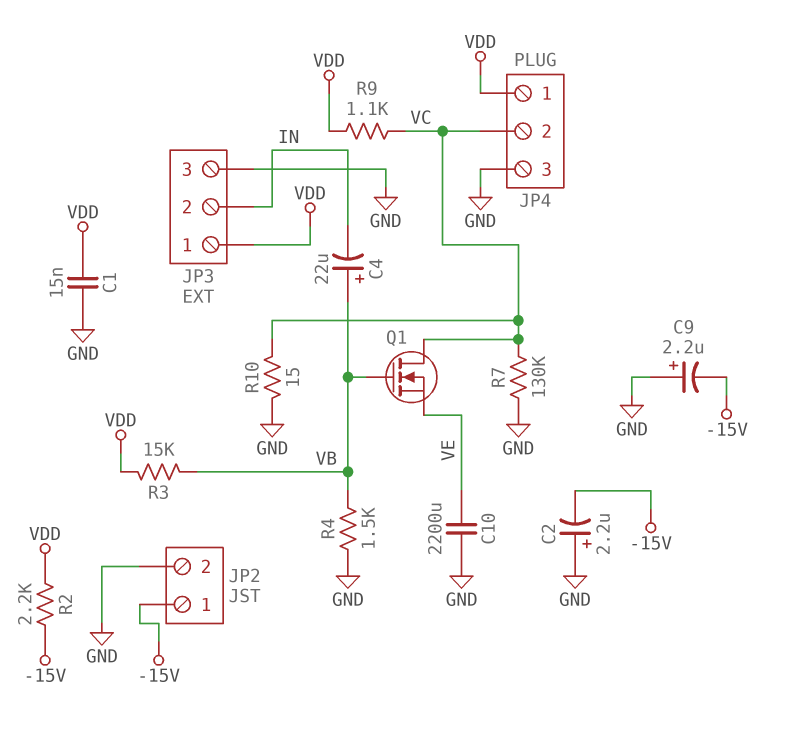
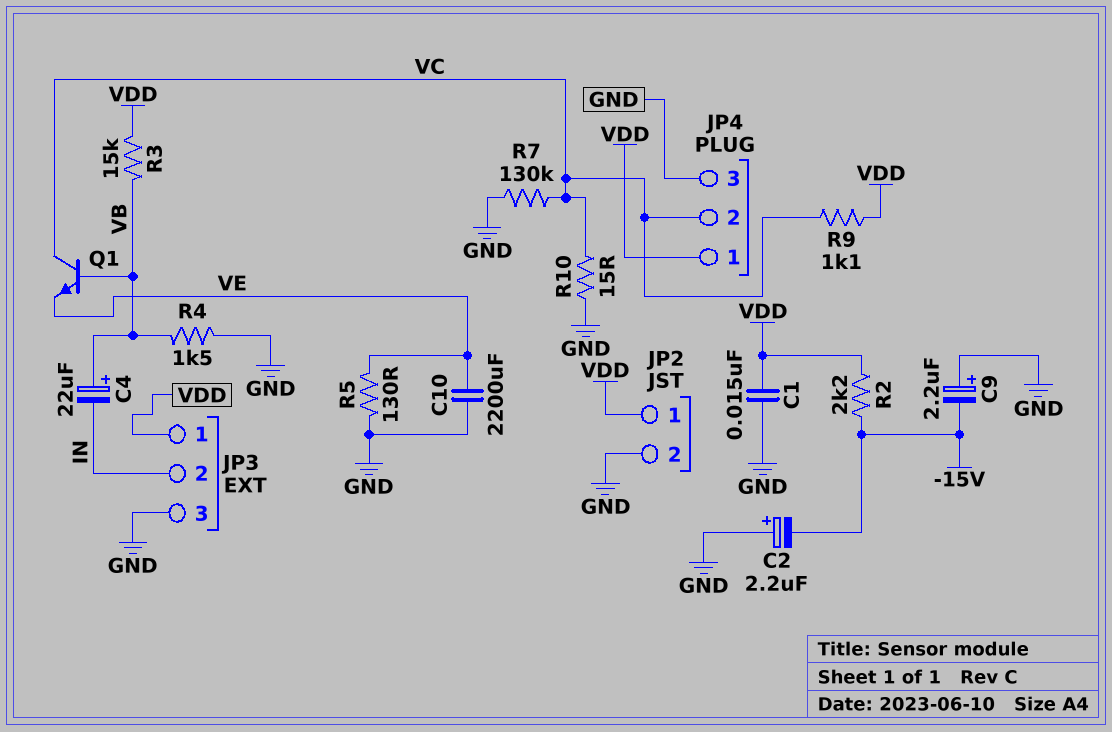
JP2 pin 1: -15V -> VDD
Q1: NMOS (G VB, D VC, S VE) -> NPN (B VB, C VC, E VE)
R5: none -> 130 (GND, VE)

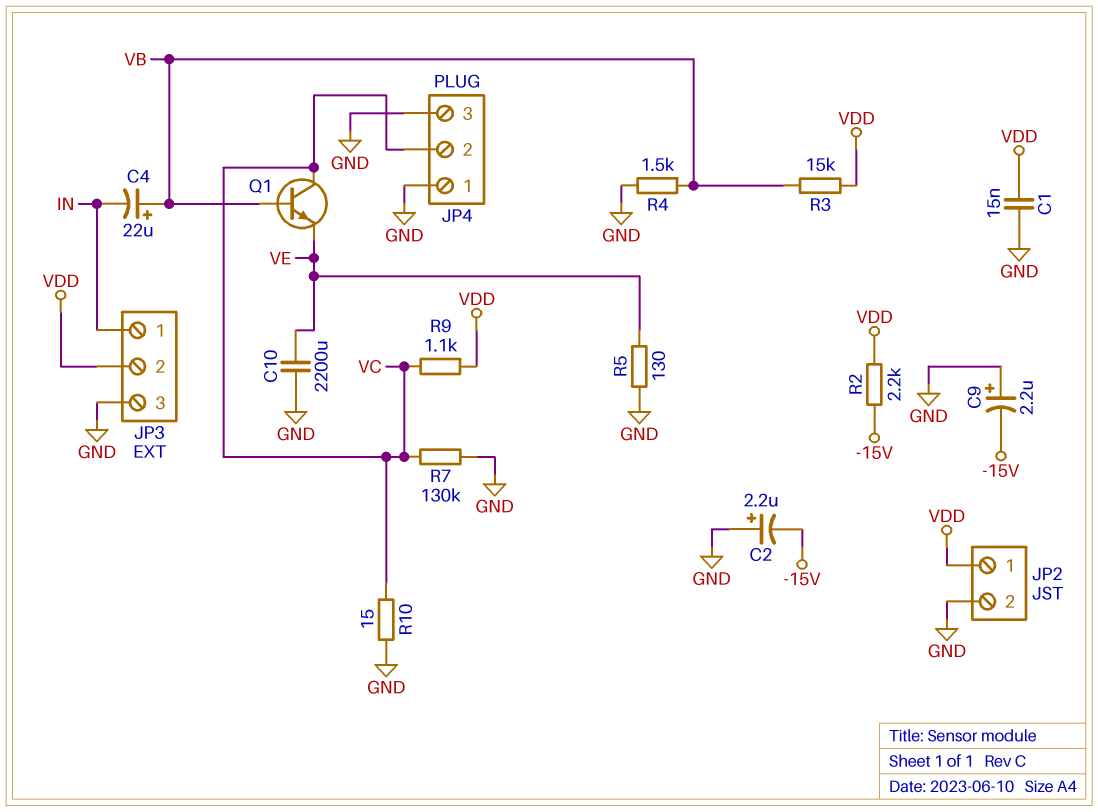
JP3 pin 1: VDD -> IN
JP3 pin 2: IN -> VDD
JP4 pin 1: VDD -> GND

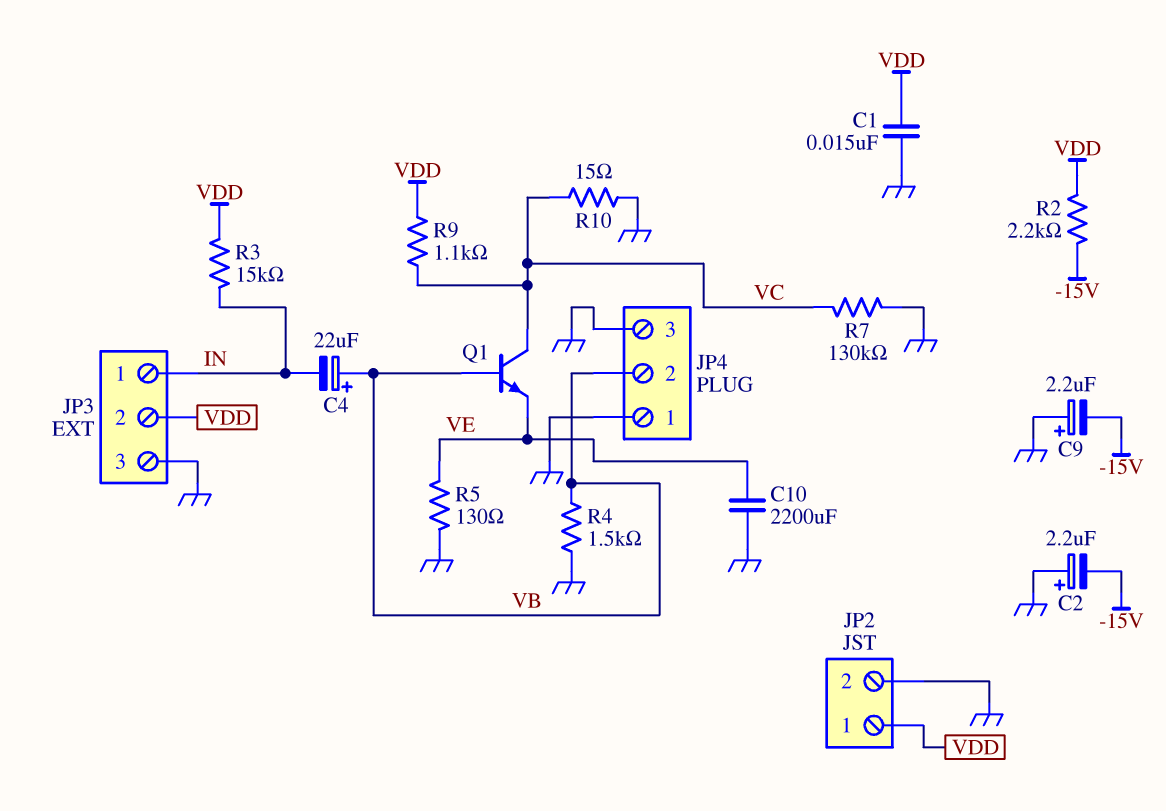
JP4 pin 2: VC -> VB
R3: 15k (VB, VDD) -> 15k (IN, VDD)

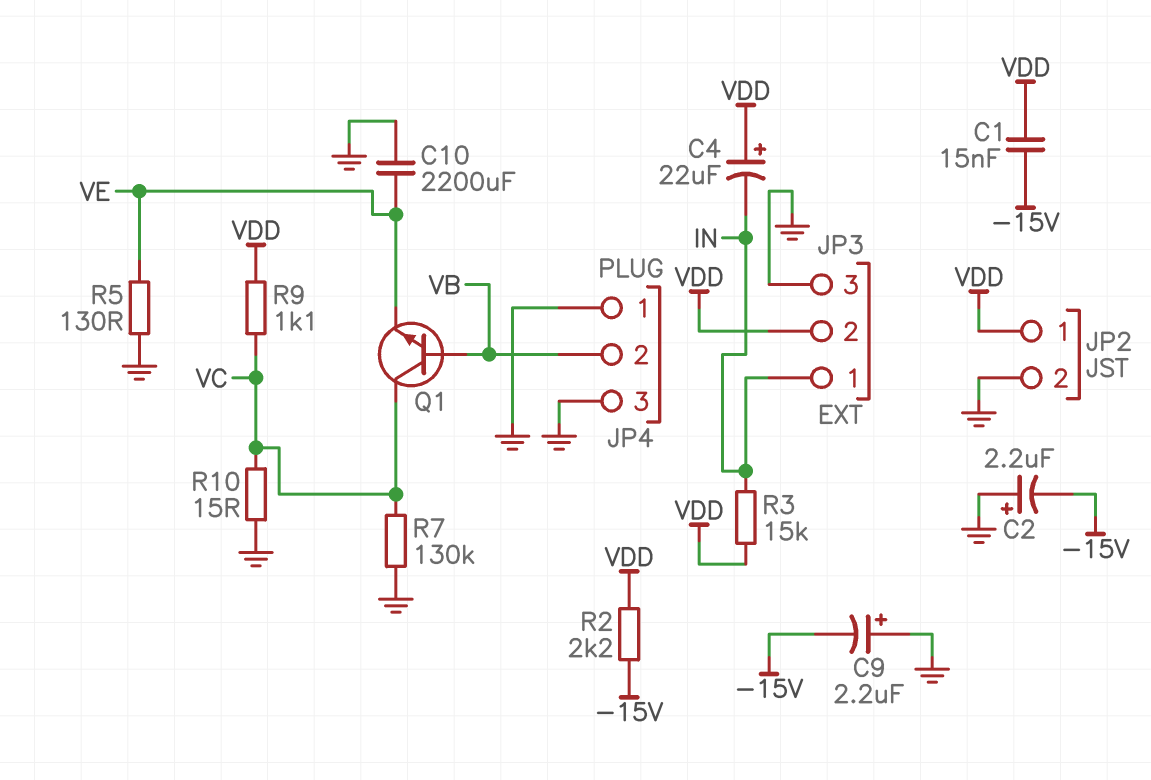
C1: 15nF (GND, VDD) -> 15nF (-15V, VDD)
C4: 22uF (plus VB, minus IN) -> 22uF (plus VDD, minus IN)
R4: 1.5k (GND, VB) -> none

